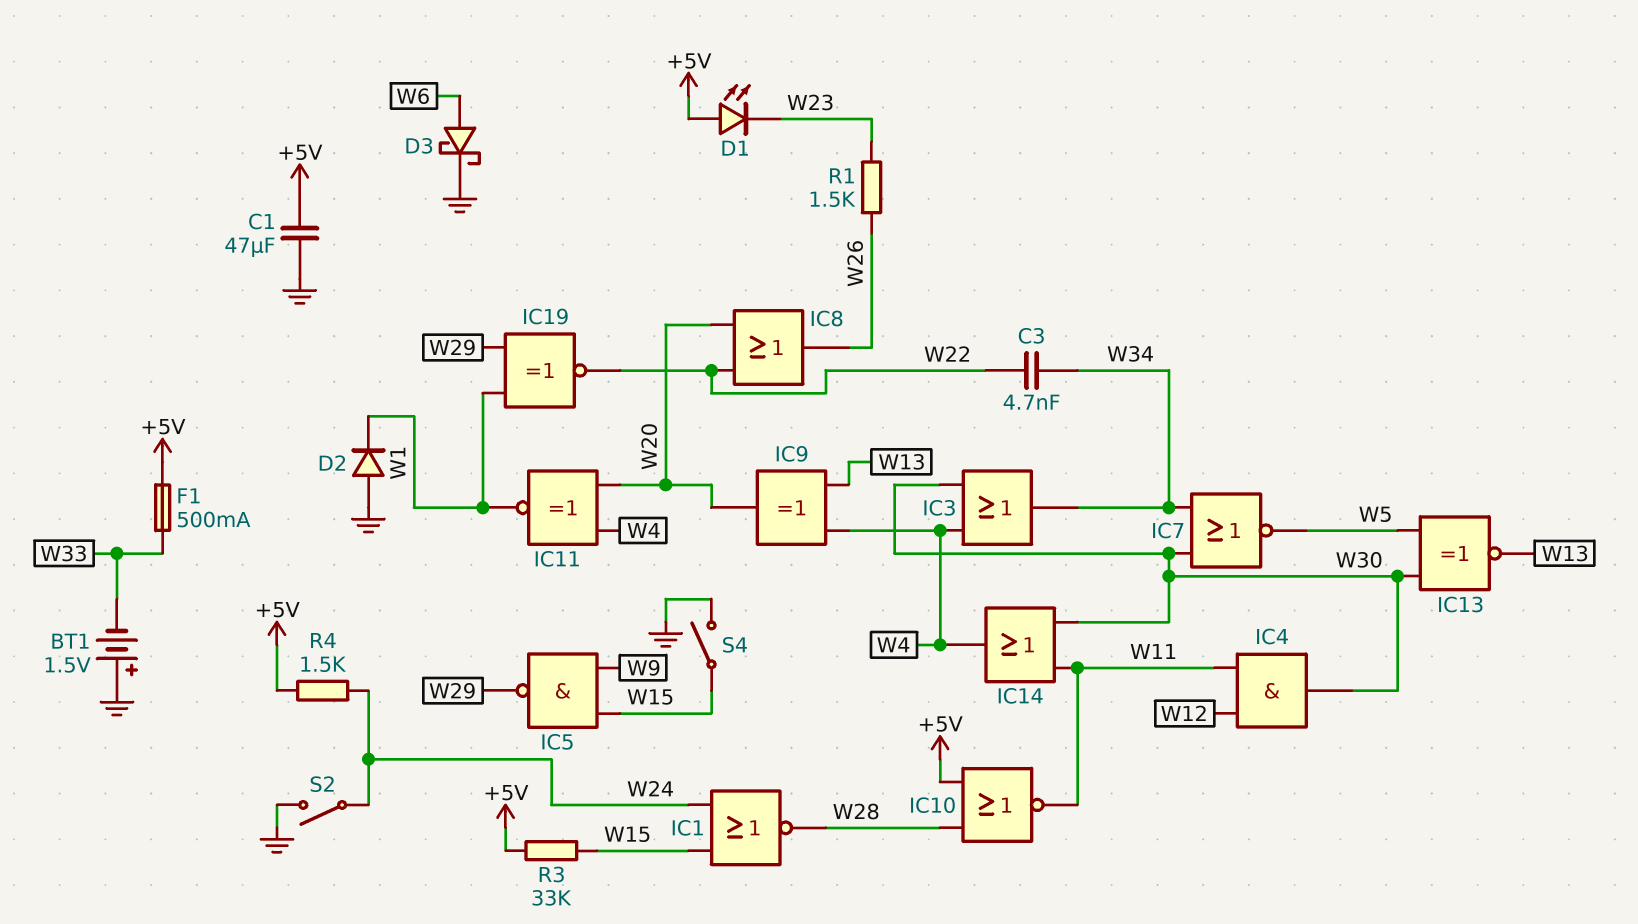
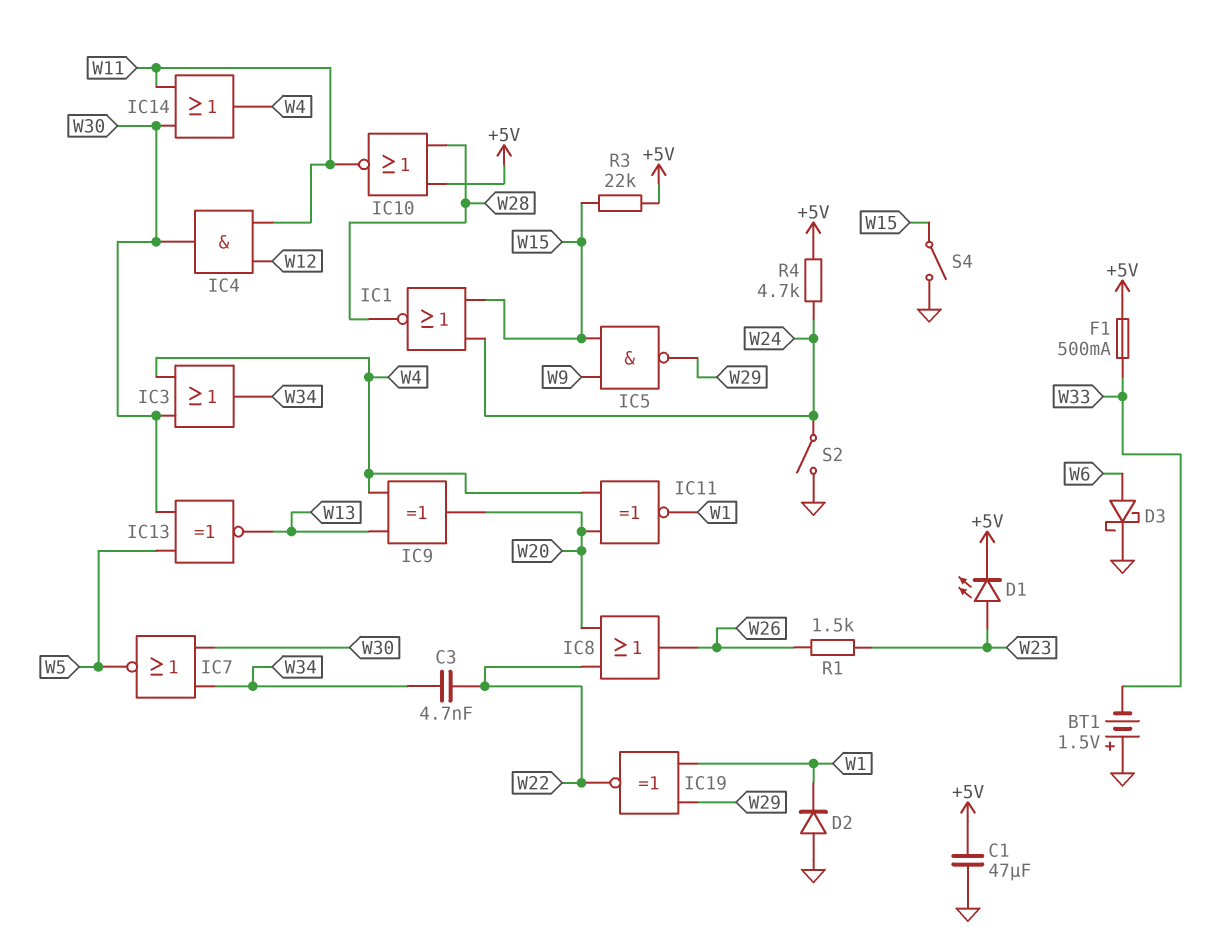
D1: LED (A +5V, K W23) -> LED (A W23, K +5V)
R3: 33k (+5V, W15) -> 22k (+5V, W15)
R4: 1.5k (+5V, W24) -> 4.7k (+5V, W24)

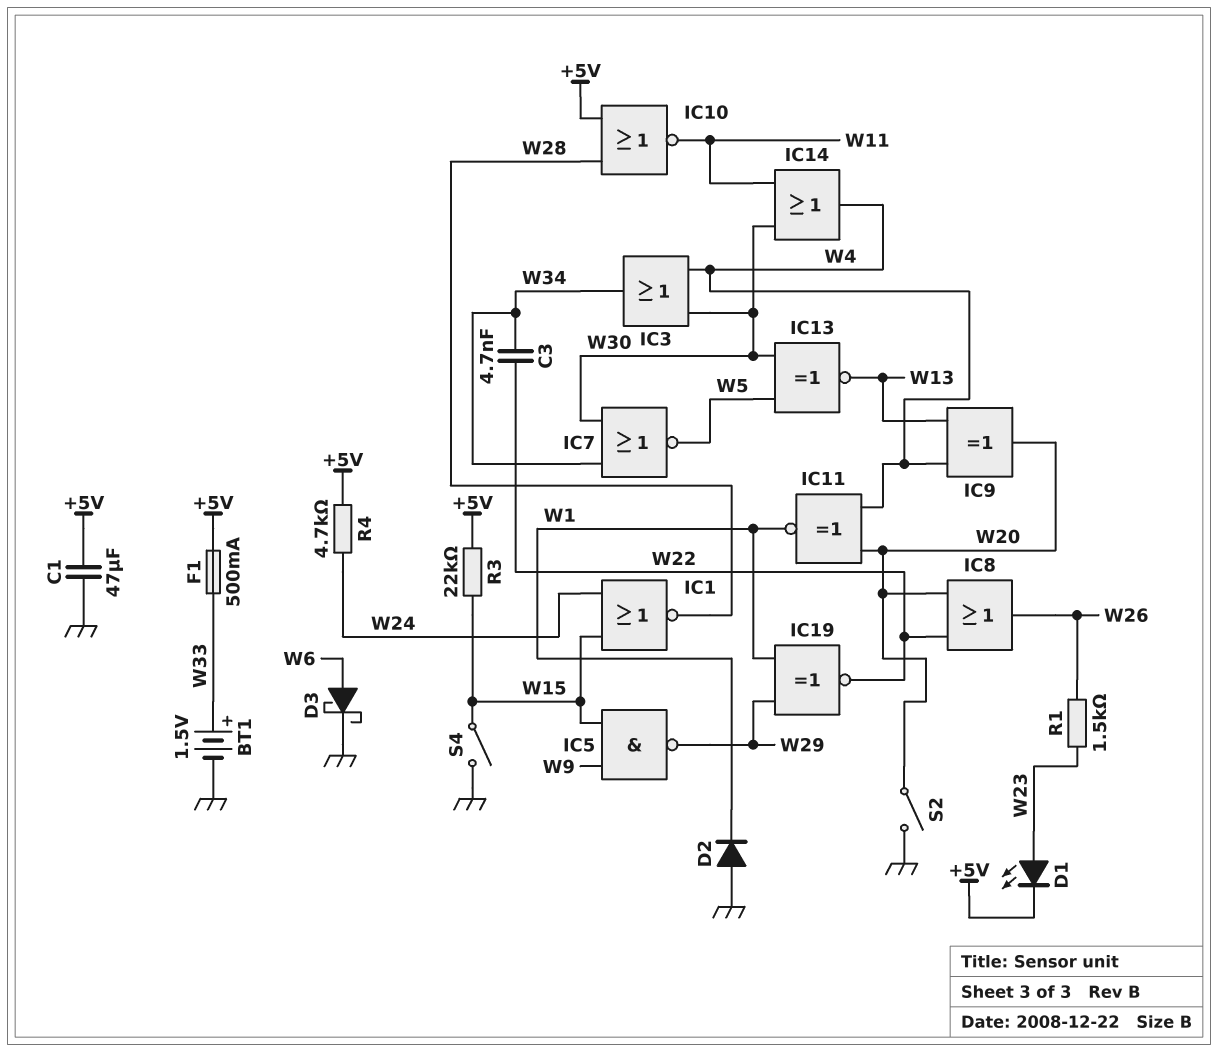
BT1: 1.5V (plus GND, minus W33) -> 1.5V (plus W33, minus GND)
IC4: AND (in W11, in W12, out W30) -> none
S2: switch (GND, W24) -> switch (GND, W20)

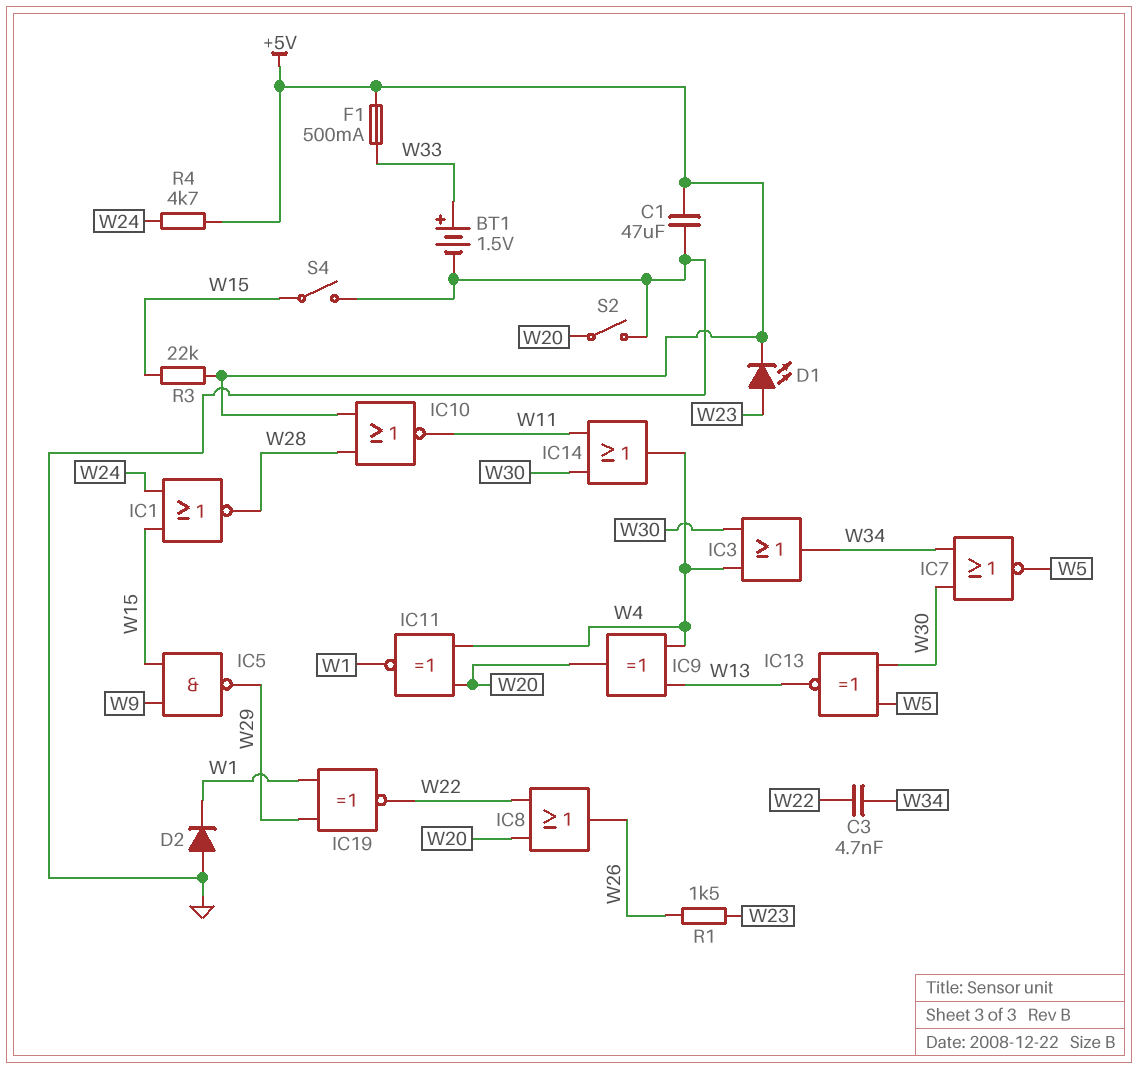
D3: schottky (A W6, K GND) -> none

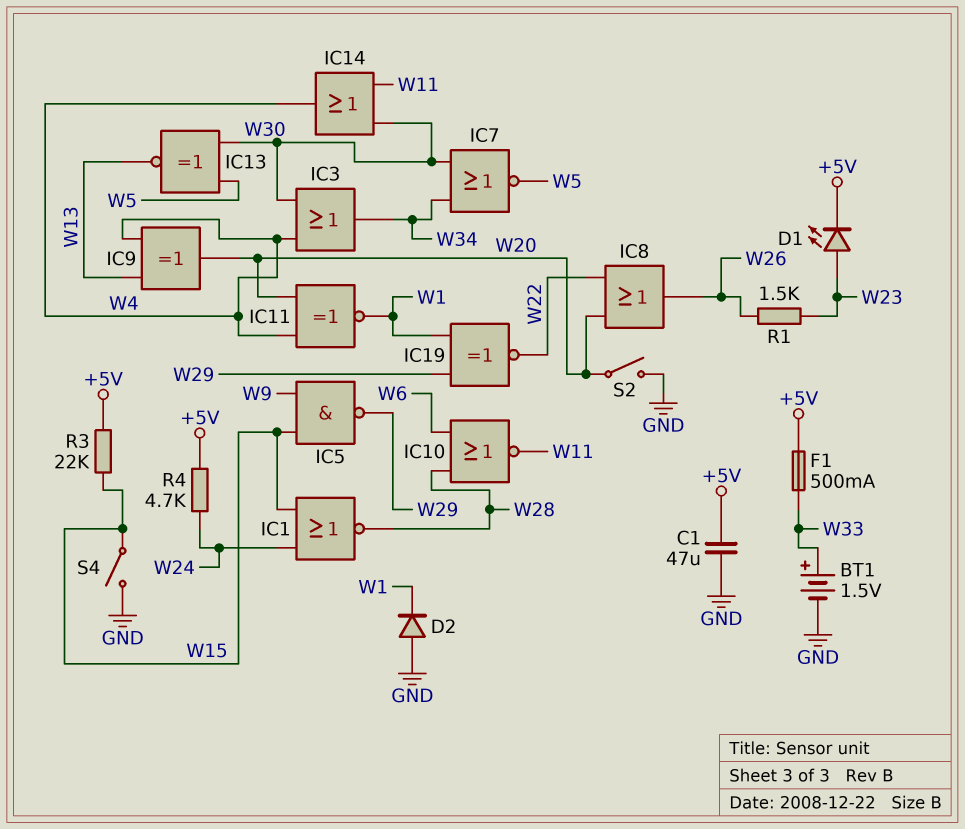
C3: 4.7nF (W22, W34) -> none
IC10: NOR (in +5V, in W28, out W11) -> NOR (in W6, in W28, out W11)

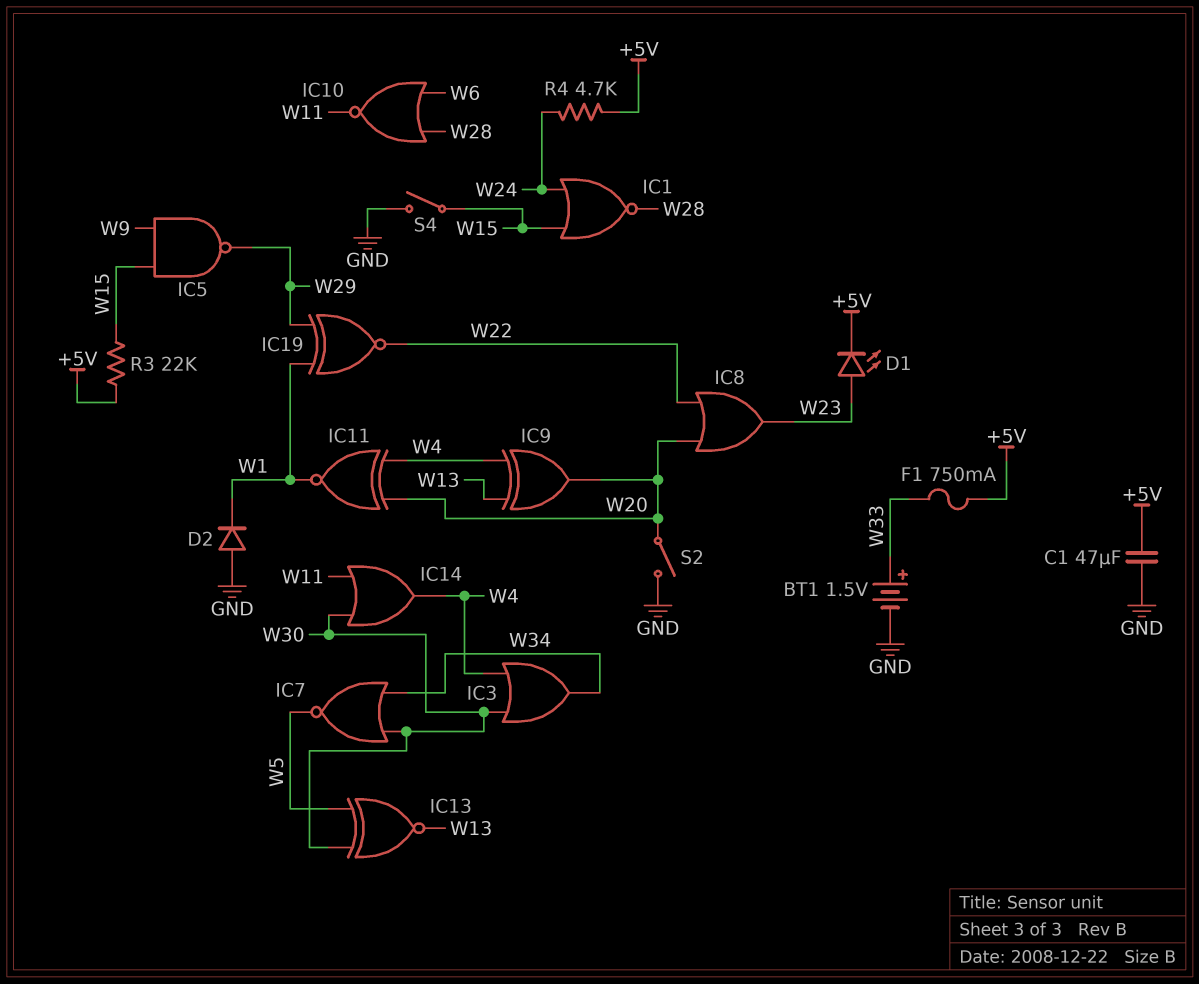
F1: 500mA (+5V, W33) -> 750mA (+5V, W33)
IC8: OR (in W20, in W22, out W26) -> OR (in W20, in W22, out W23)
R1: 1.5k (W23, W26) -> none

